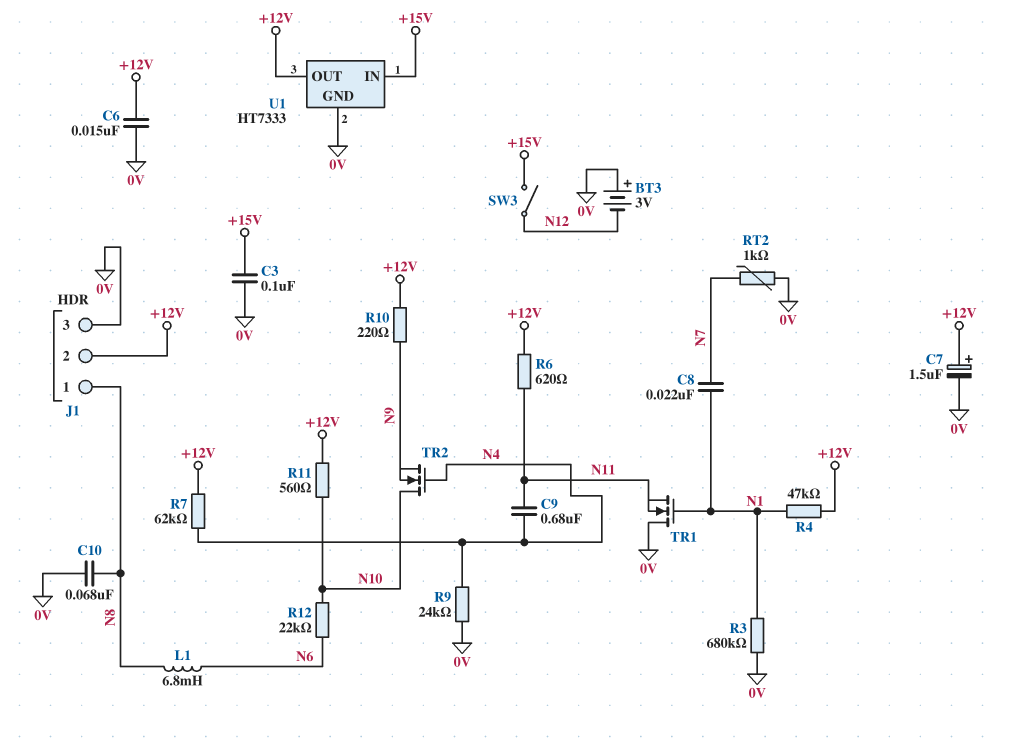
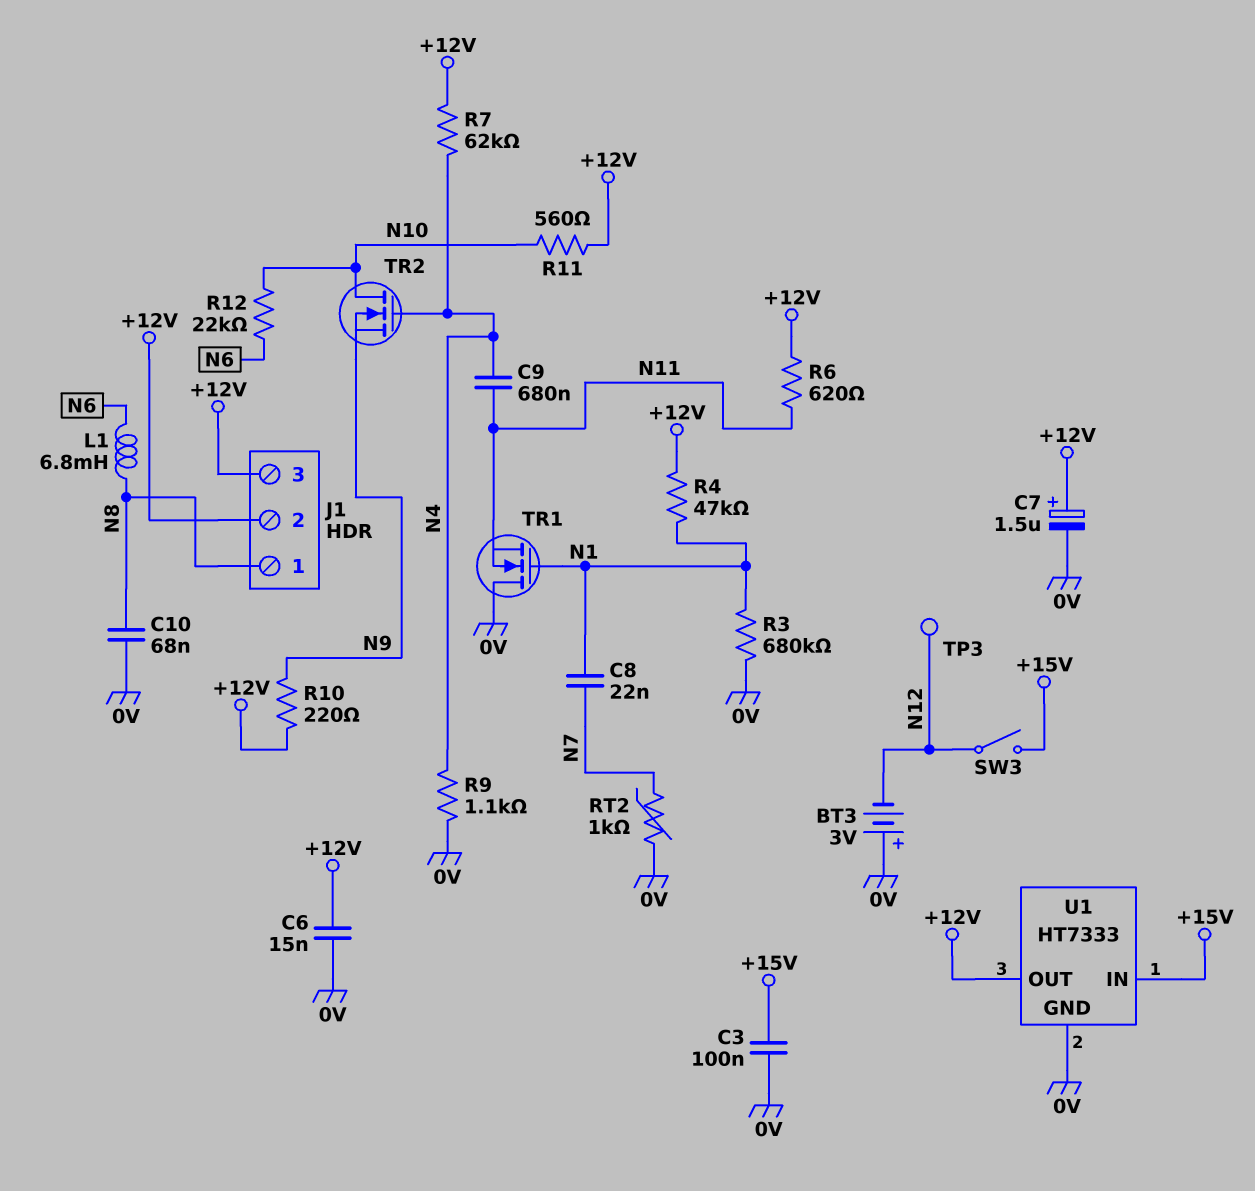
J1 pin 3: 0V -> +12V
R9: 24k (0V, N4) -> 1.1k (0V, N4)
TP3: none -> test point (N12)

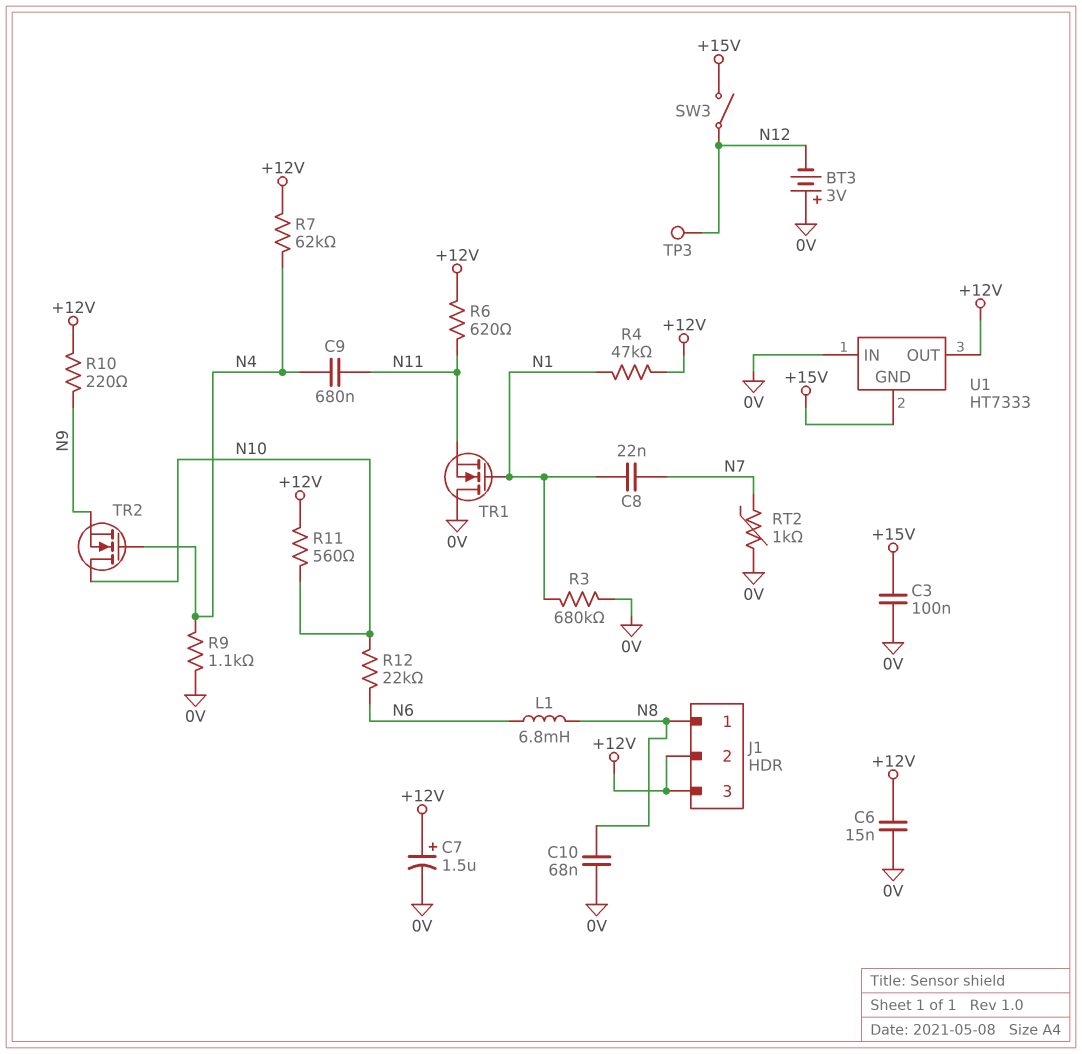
U1 pin GND: 0V -> +15V
U1 pin IN: +15V -> 0V

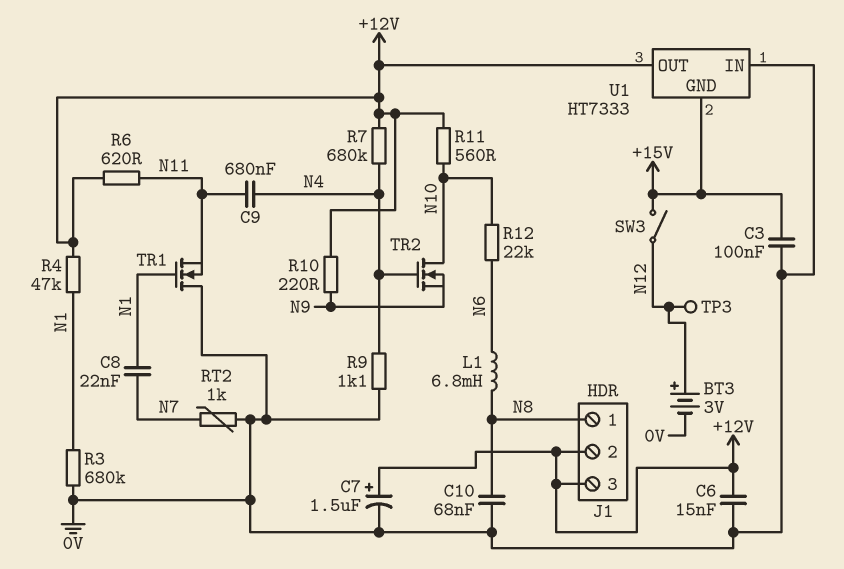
BT3: 3V (plus 0V, minus N12) -> 3V (plus N12, minus 0V)
R7: 62k (+12V, N4) -> 680k (+12V, N4)

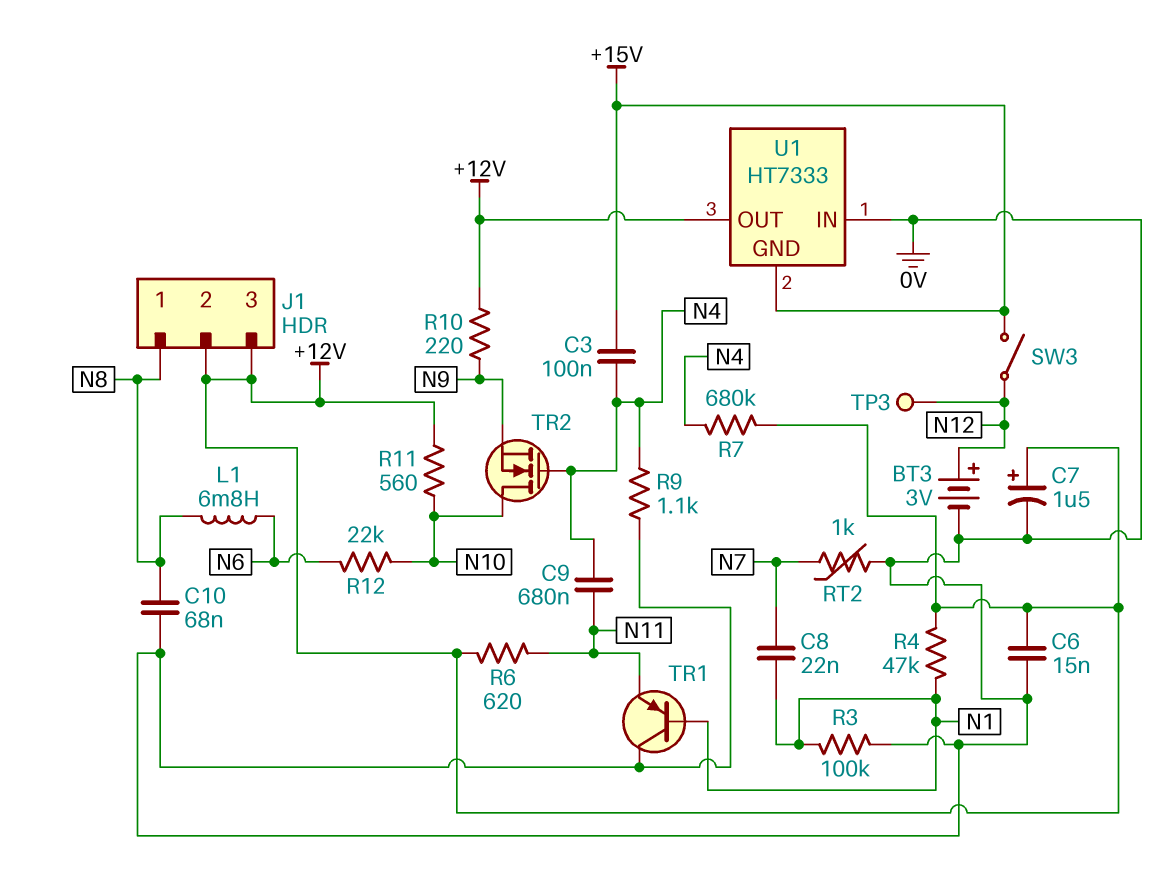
C3: 100nF (+15V, 0V) -> 100nF (+15V, N4)
R3: 680k (0V, N1) -> 100k (0V, N1)
TR1: NMOS (G N1, D 0V, S N11) -> PNP (B N1, C 0V, E N11)

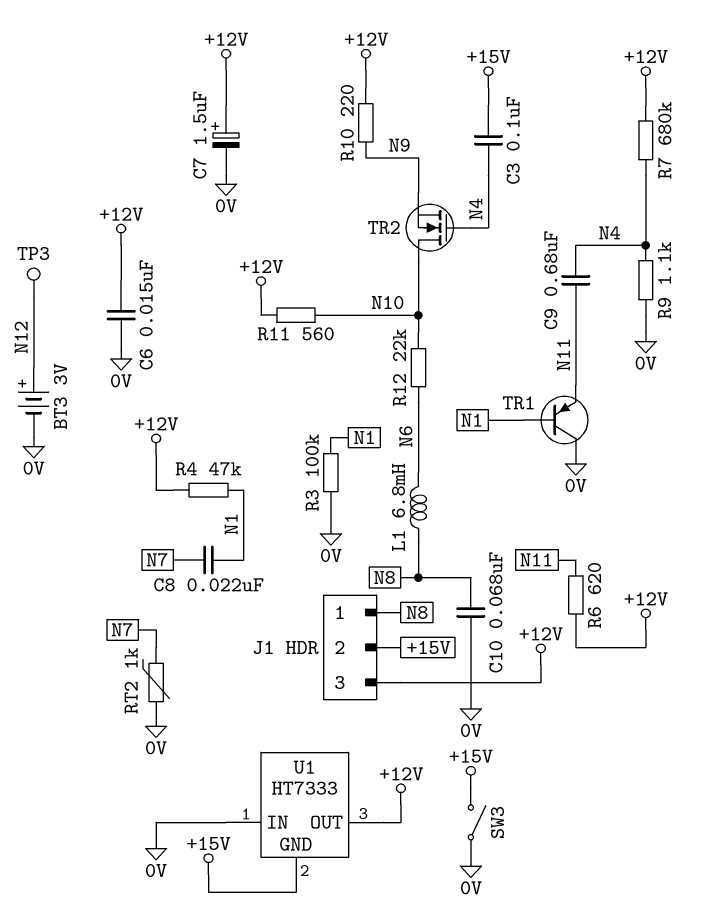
J1 pin 2: +12V -> +15V
SW3: switch (+15V, N12) -> switch (+15V, 0V)

